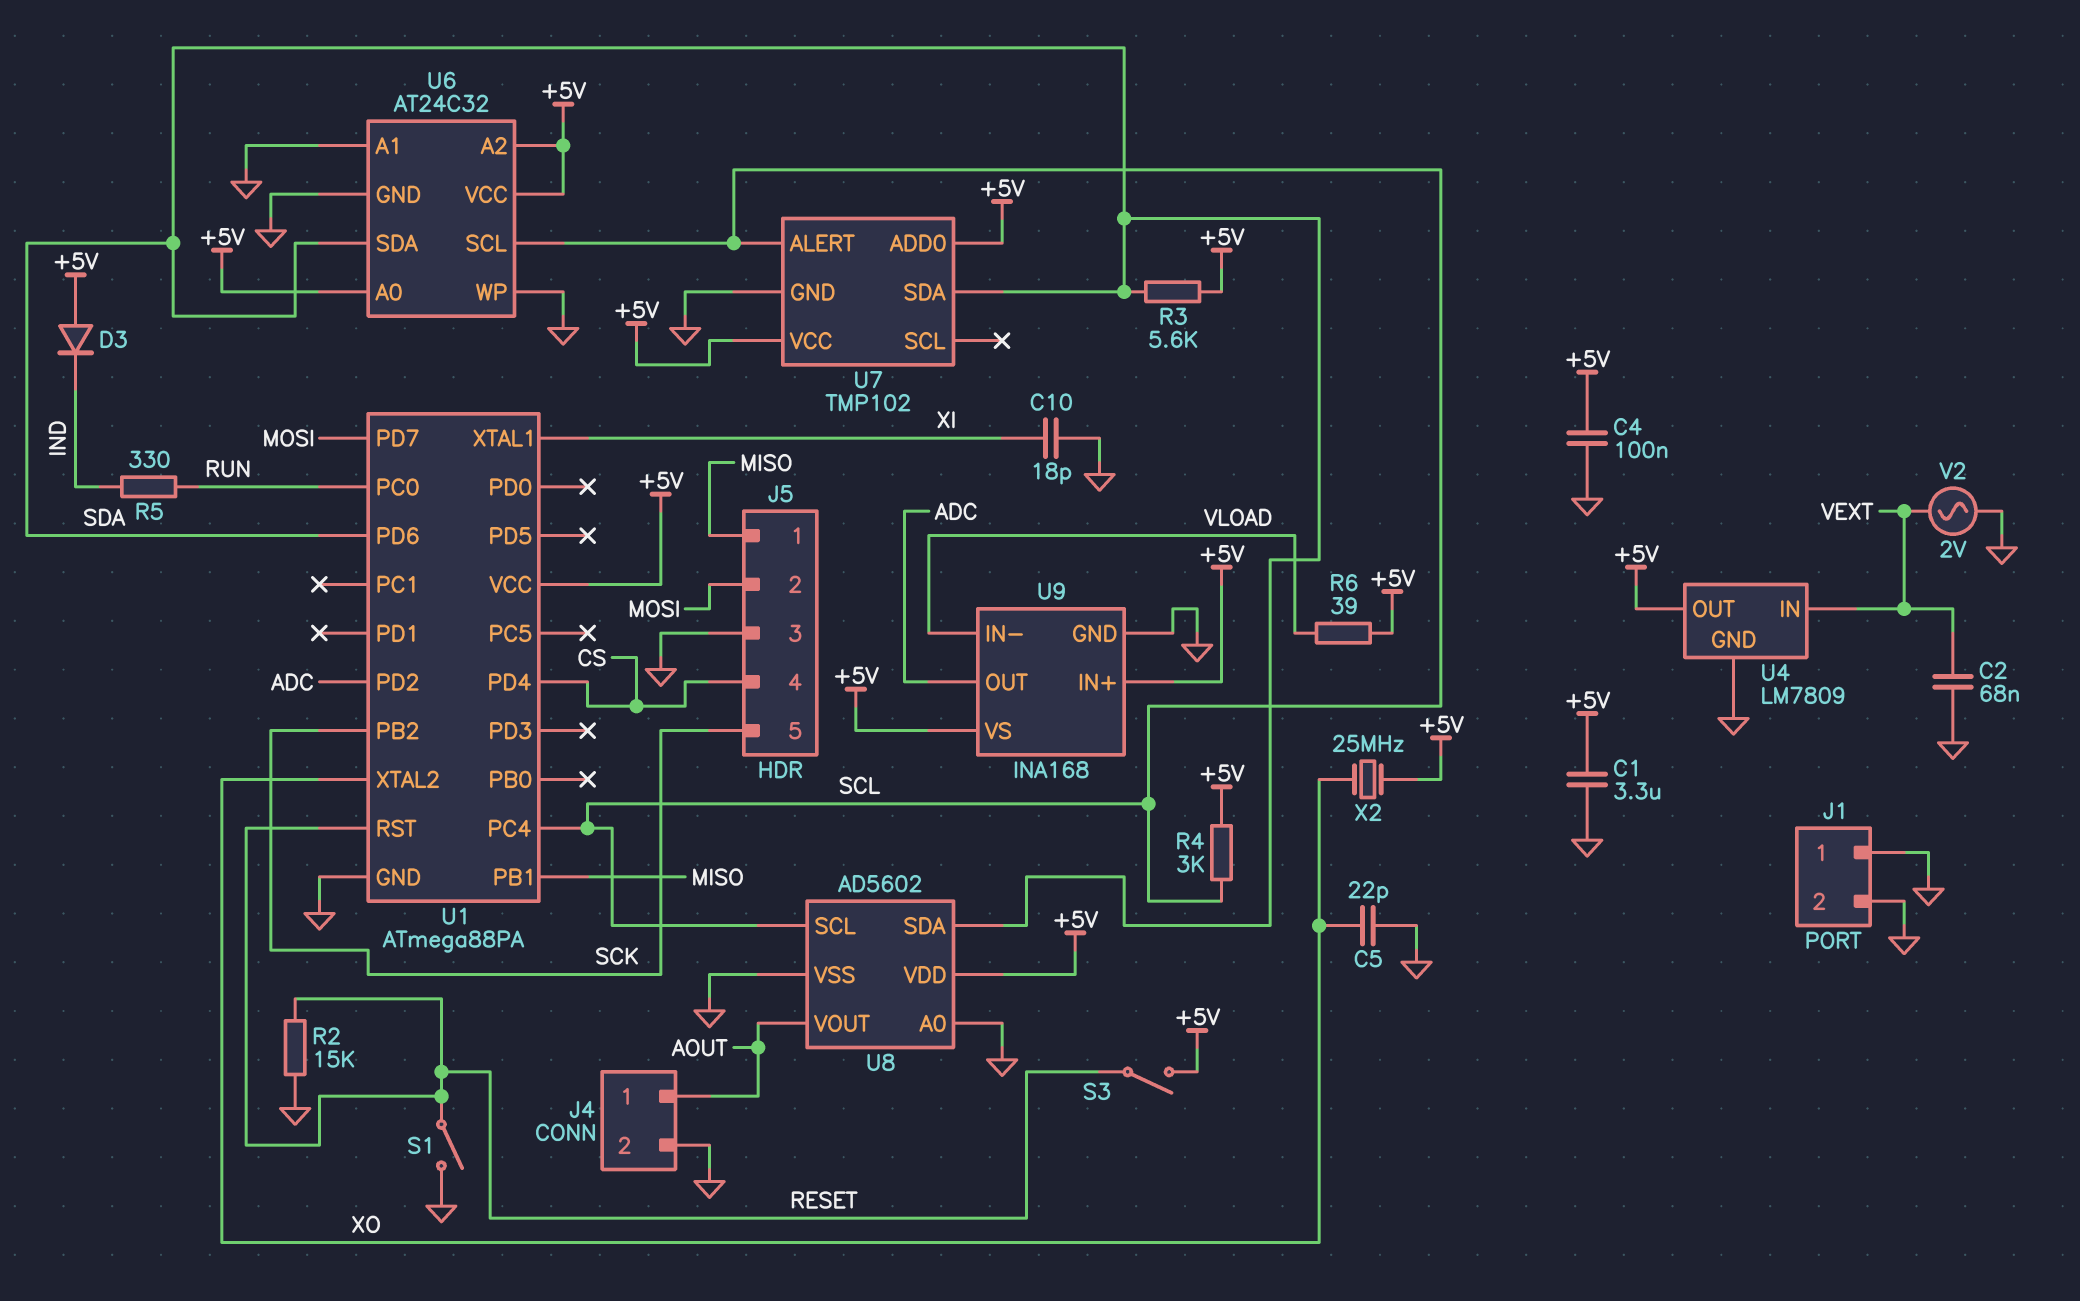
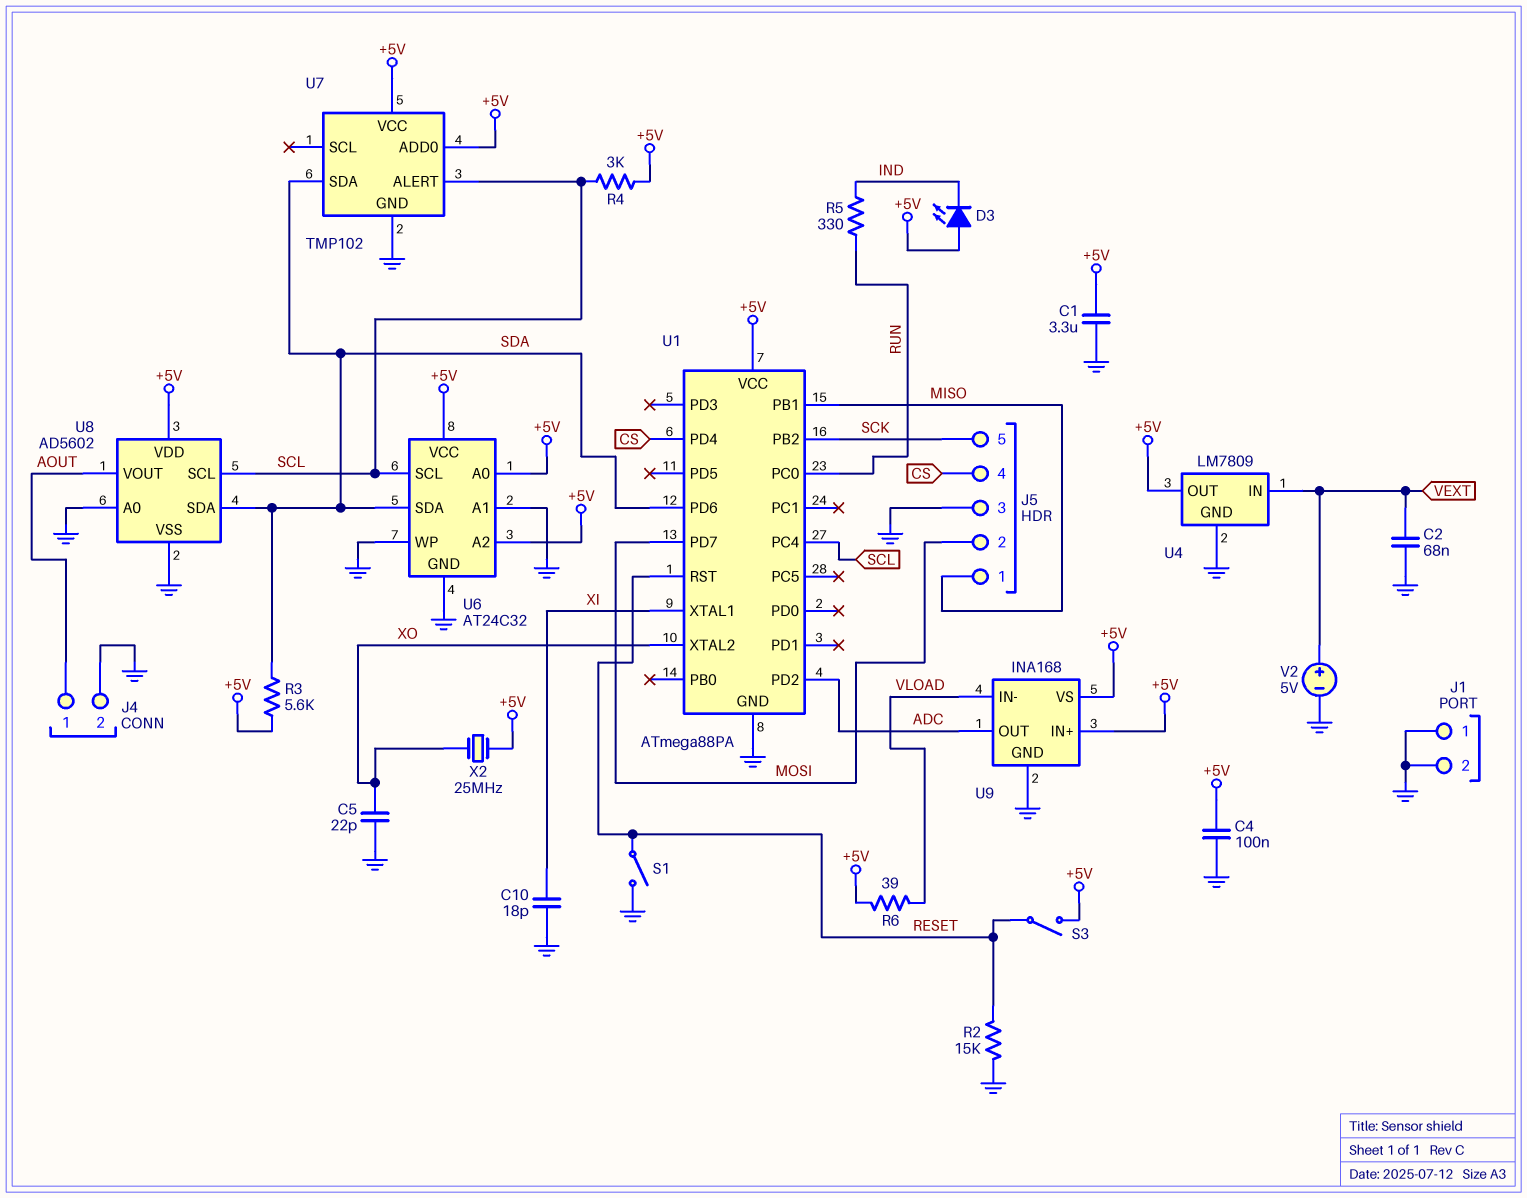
D3: diode (A +5V, K IND) -> LED (A +5V, K IND)
V2: AC 2V (GND, VEXT) -> 5V (plus VEXT, minus GND)

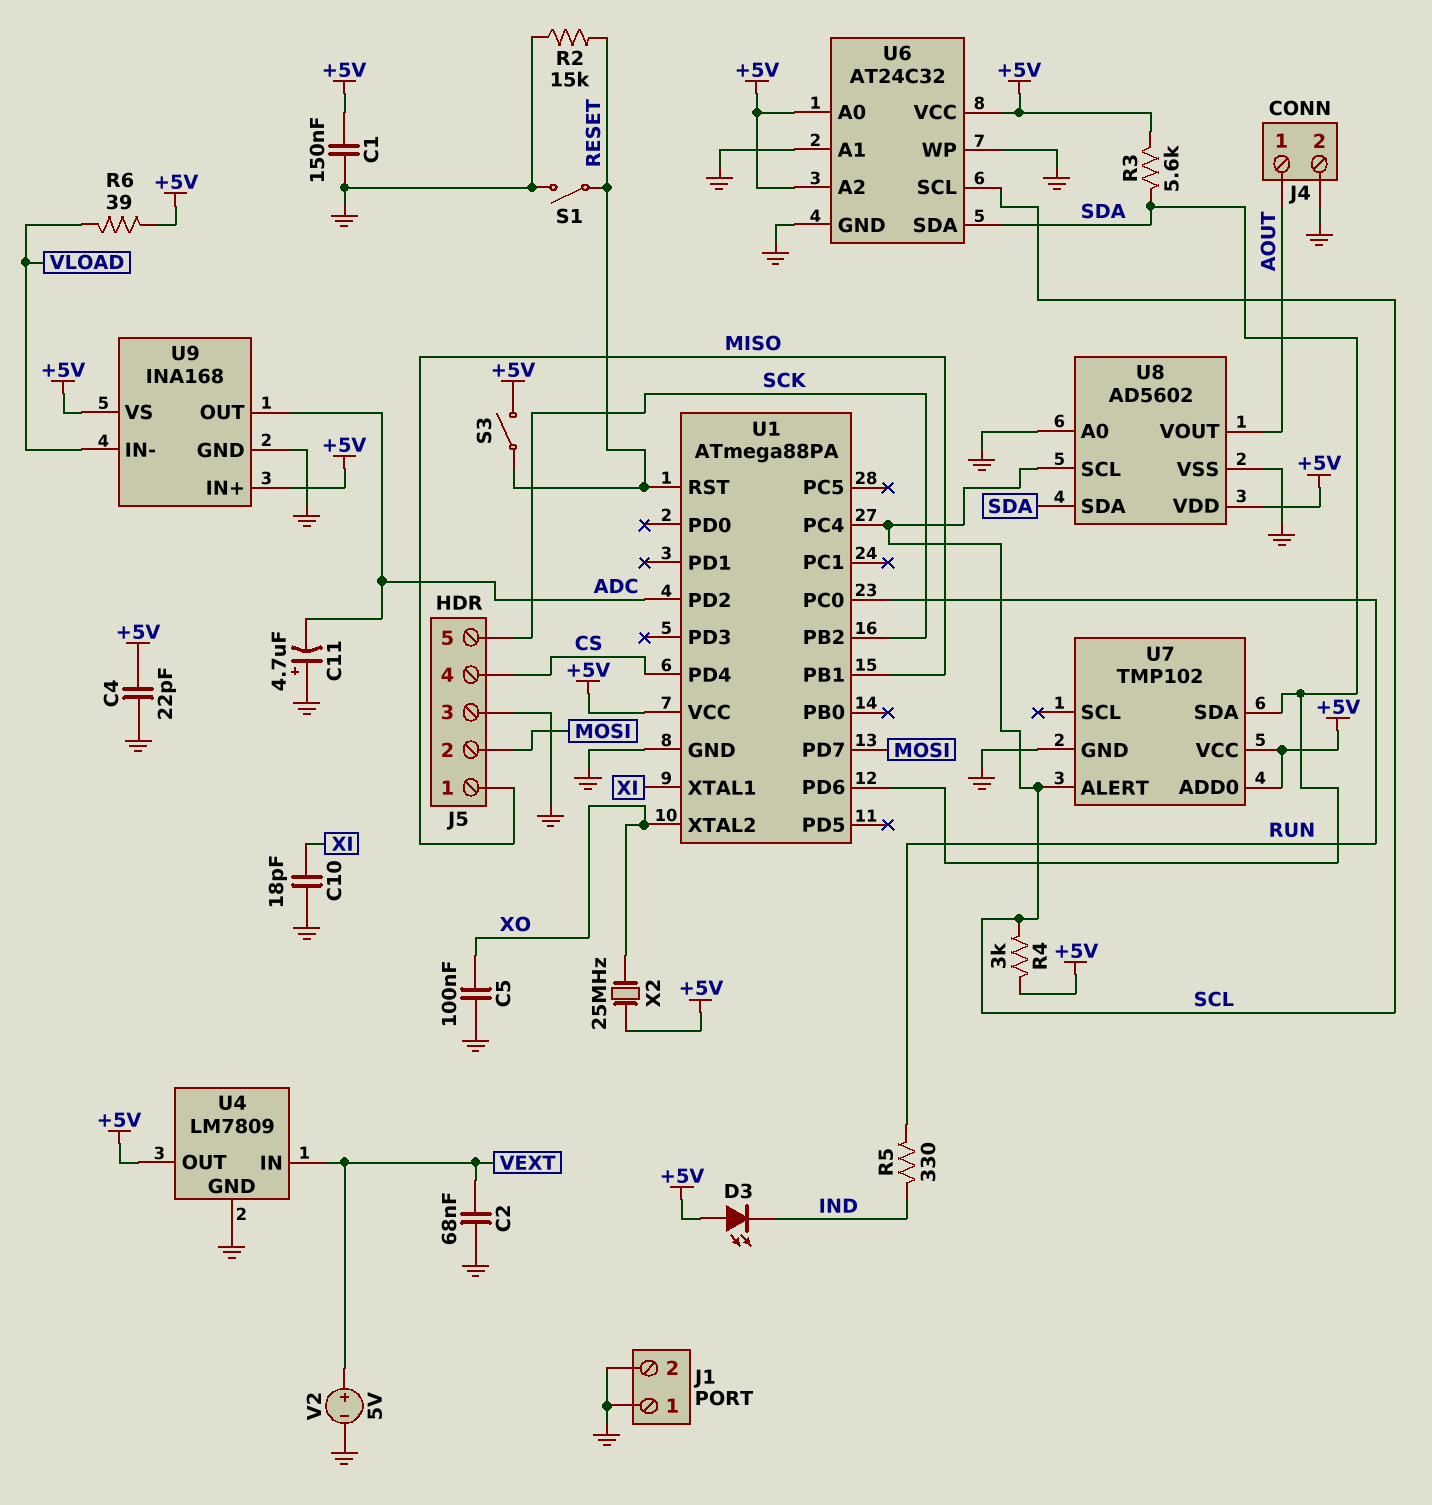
C1: 3.3uF (+5V, GND) -> 150nF (+5V, GND)
C4: 100nF (+5V, GND) -> 22pF (+5V, GND)
C5: 22pF (GND, XO) -> 100nF (GND, XO)
C11: none -> 4.7uF (plus GND, minus ADC)

